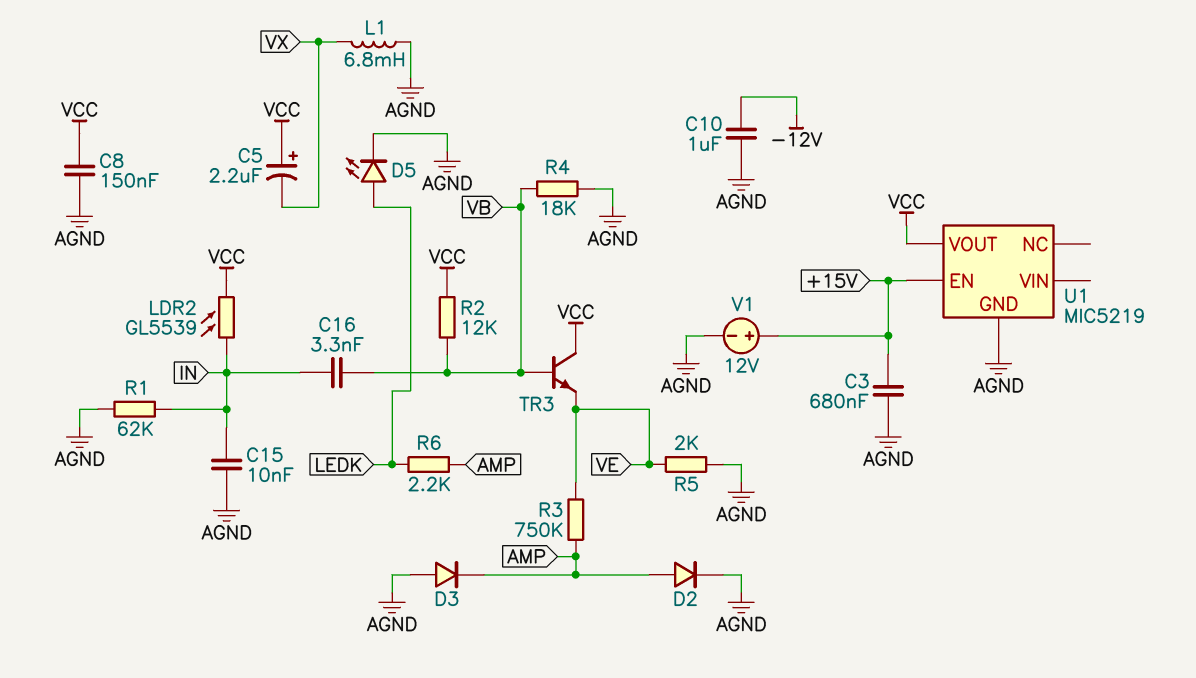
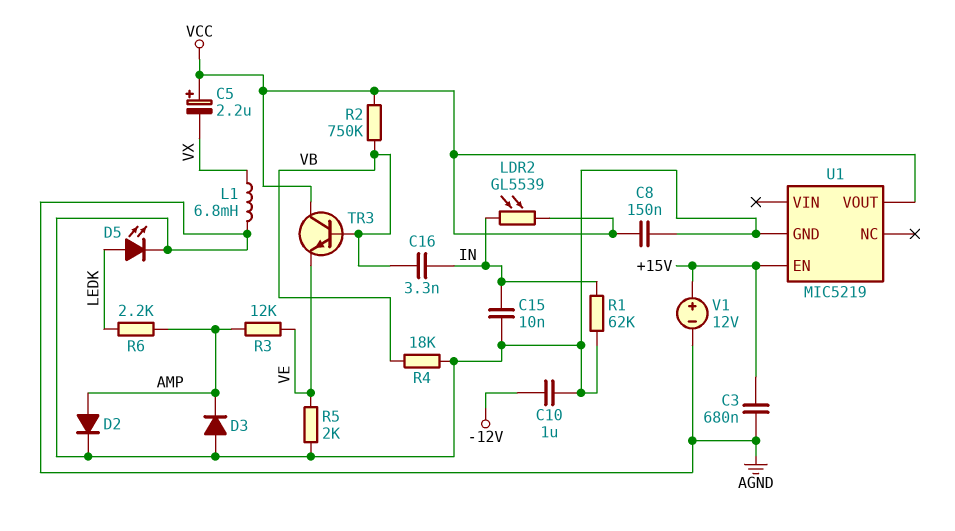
R2: 12k (VB, VCC) -> 750k (VB, VCC)
R3: 750k (AMP, VE) -> 12k (AMP, VE)

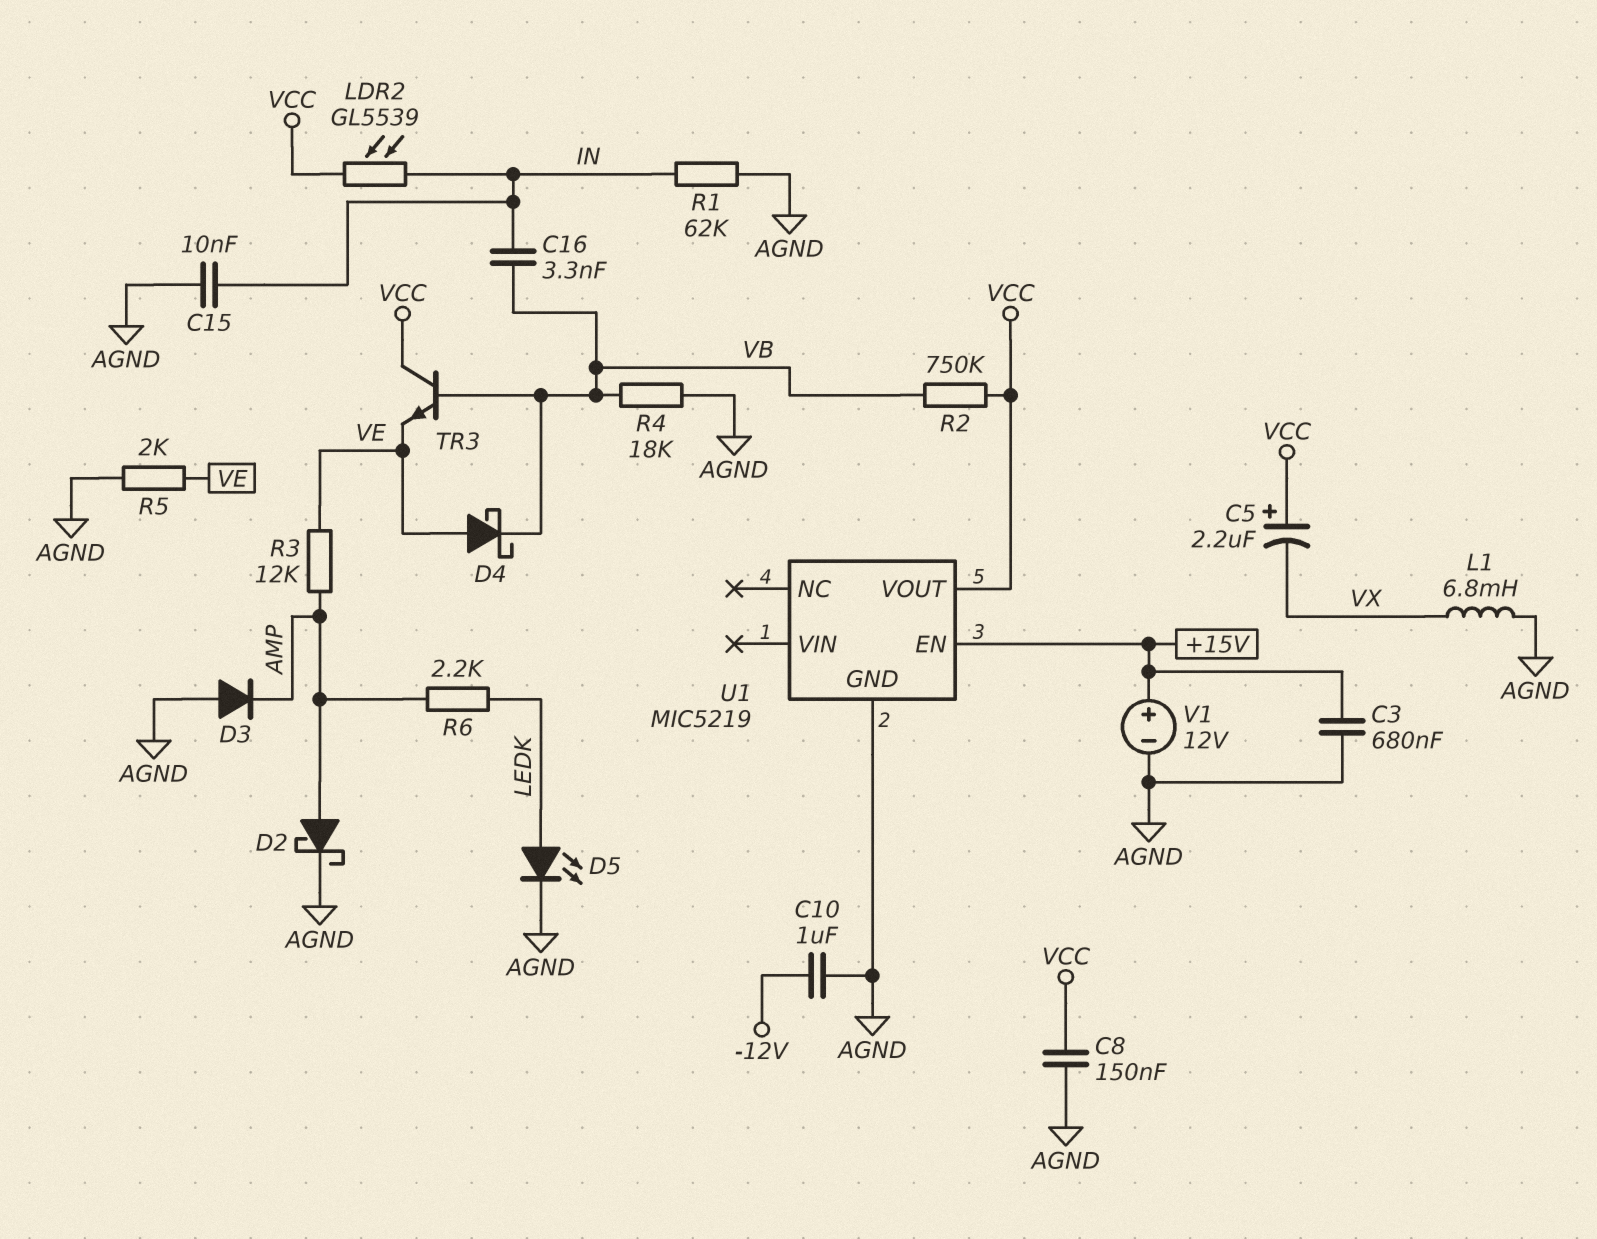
D2: diode (A AMP, K AGND) -> schottky (A AMP, K AGND)
D4: none -> schottky (A VE, K VB)

